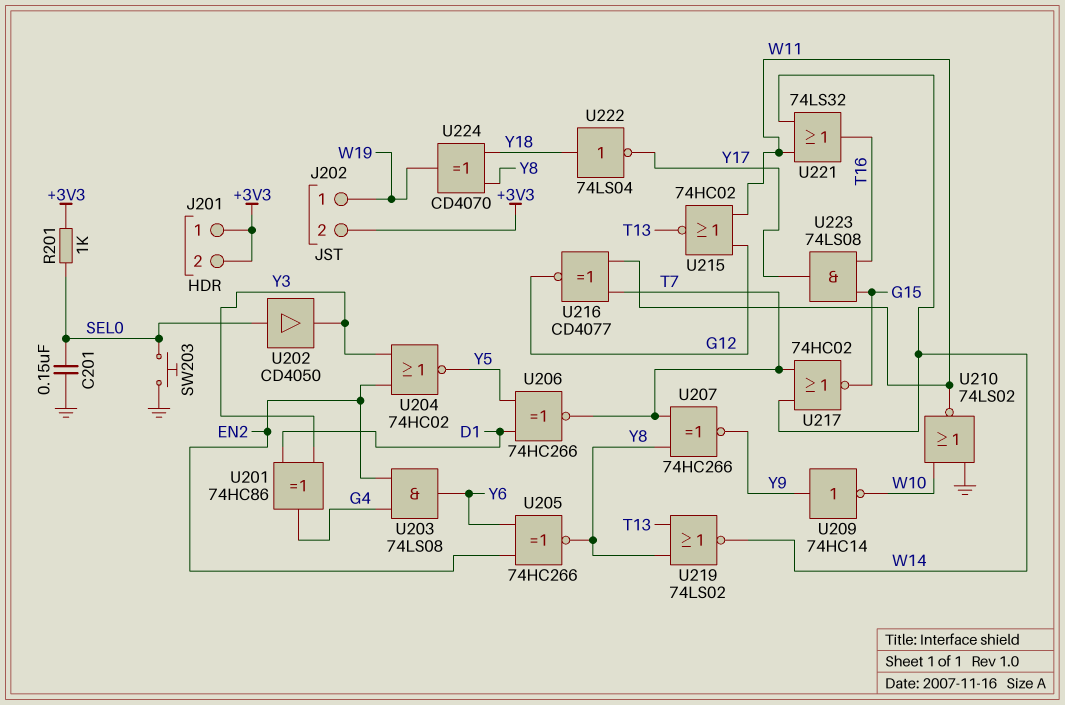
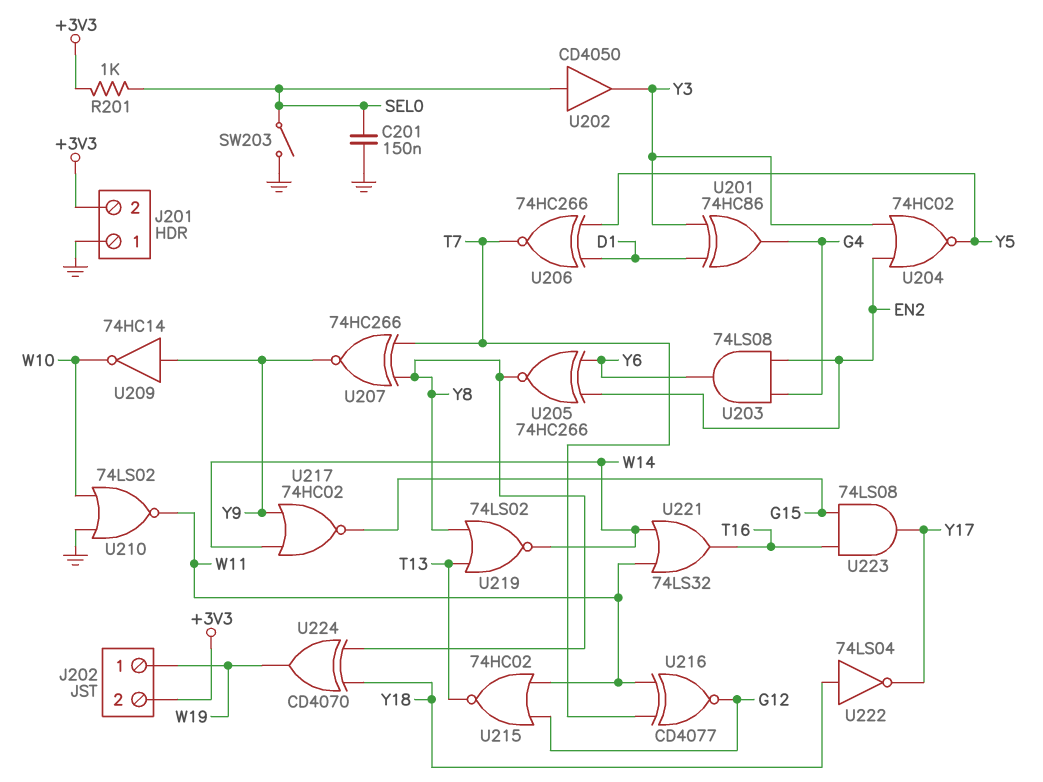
J201 pin 1: +3V3 -> GND
SW203: button (GND, SEL0) -> switch (GND, SEL0)
U217: NOR 74HC02 (in T7, in W14, out G15) -> NOR 74HC02 (in W14, in Y9, out G15)

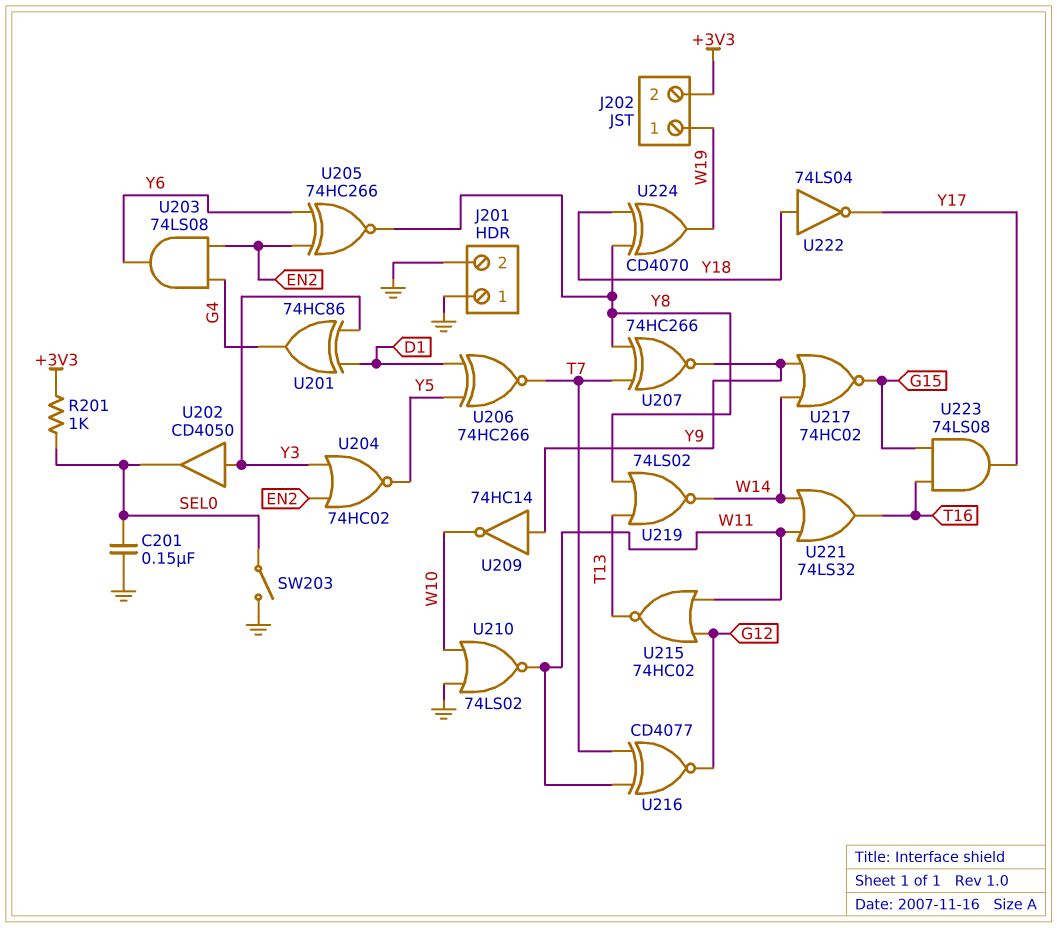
J201 pin 2: +3V3 -> GND
U202: buffer CD4050 (in SEL0, out Y3) -> buffer CD4050 (in Y3, out SEL0)

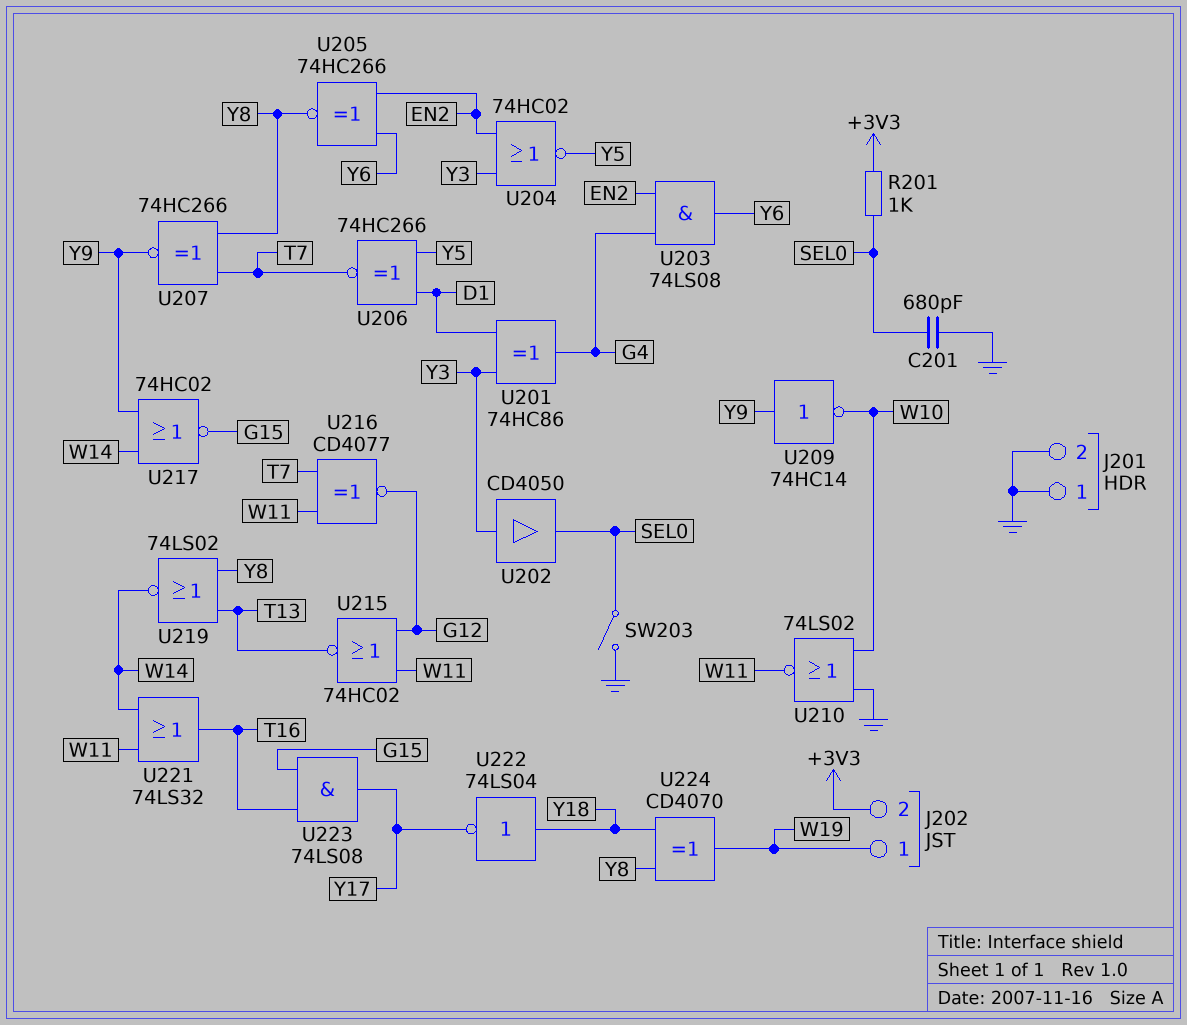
C201: 150nF (GND, SEL0) -> 680pF (GND, SEL0)

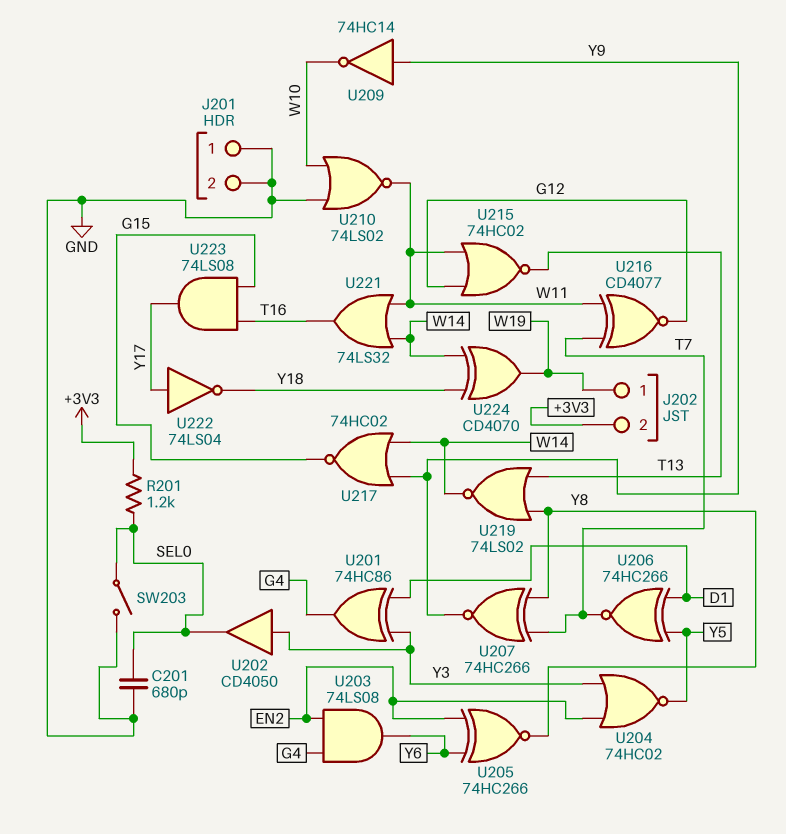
R201: 1k (+3V3, SEL0) -> 1.2k (+3V3, SEL0)
U222: NOT 74LS04 (in Y18, out Y17) -> NOT 74LS04 (in Y17, out Y18)
U224: XOR CD4070 (in Y8, in Y18, out W19) -> XOR CD4070 (in W14, in Y18, out W19)

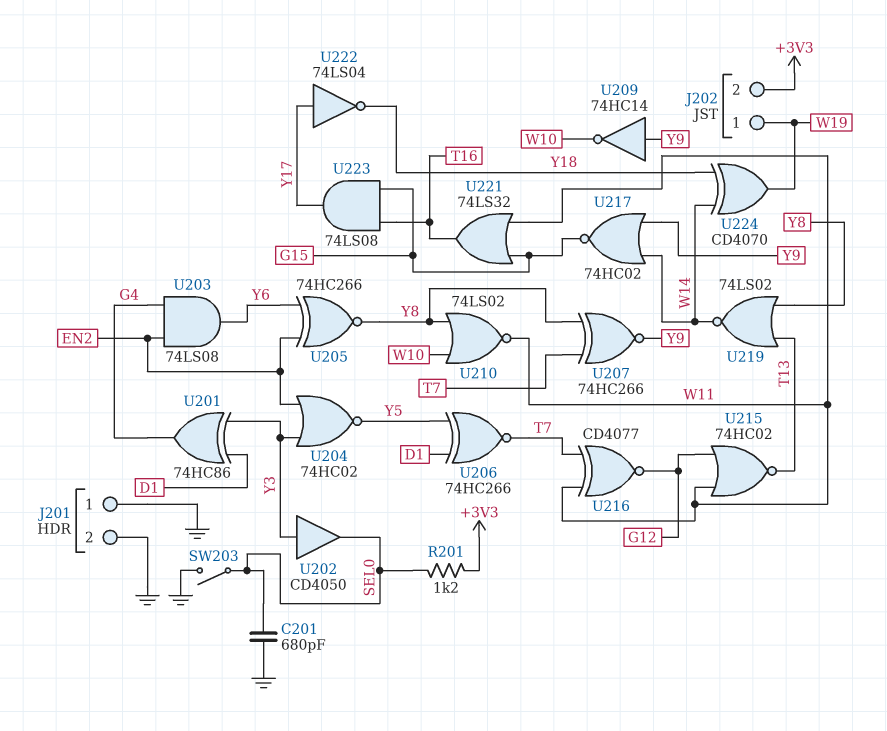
U210: NOR 74LS02 (in GND, in W10, out W11) -> NOR 74LS02 (in W10, in Y8, out W11)
U221: OR 74LS32 (in W11, in W14, out T16) -> OR 74LS32 (in G15, in W11, out T16)

